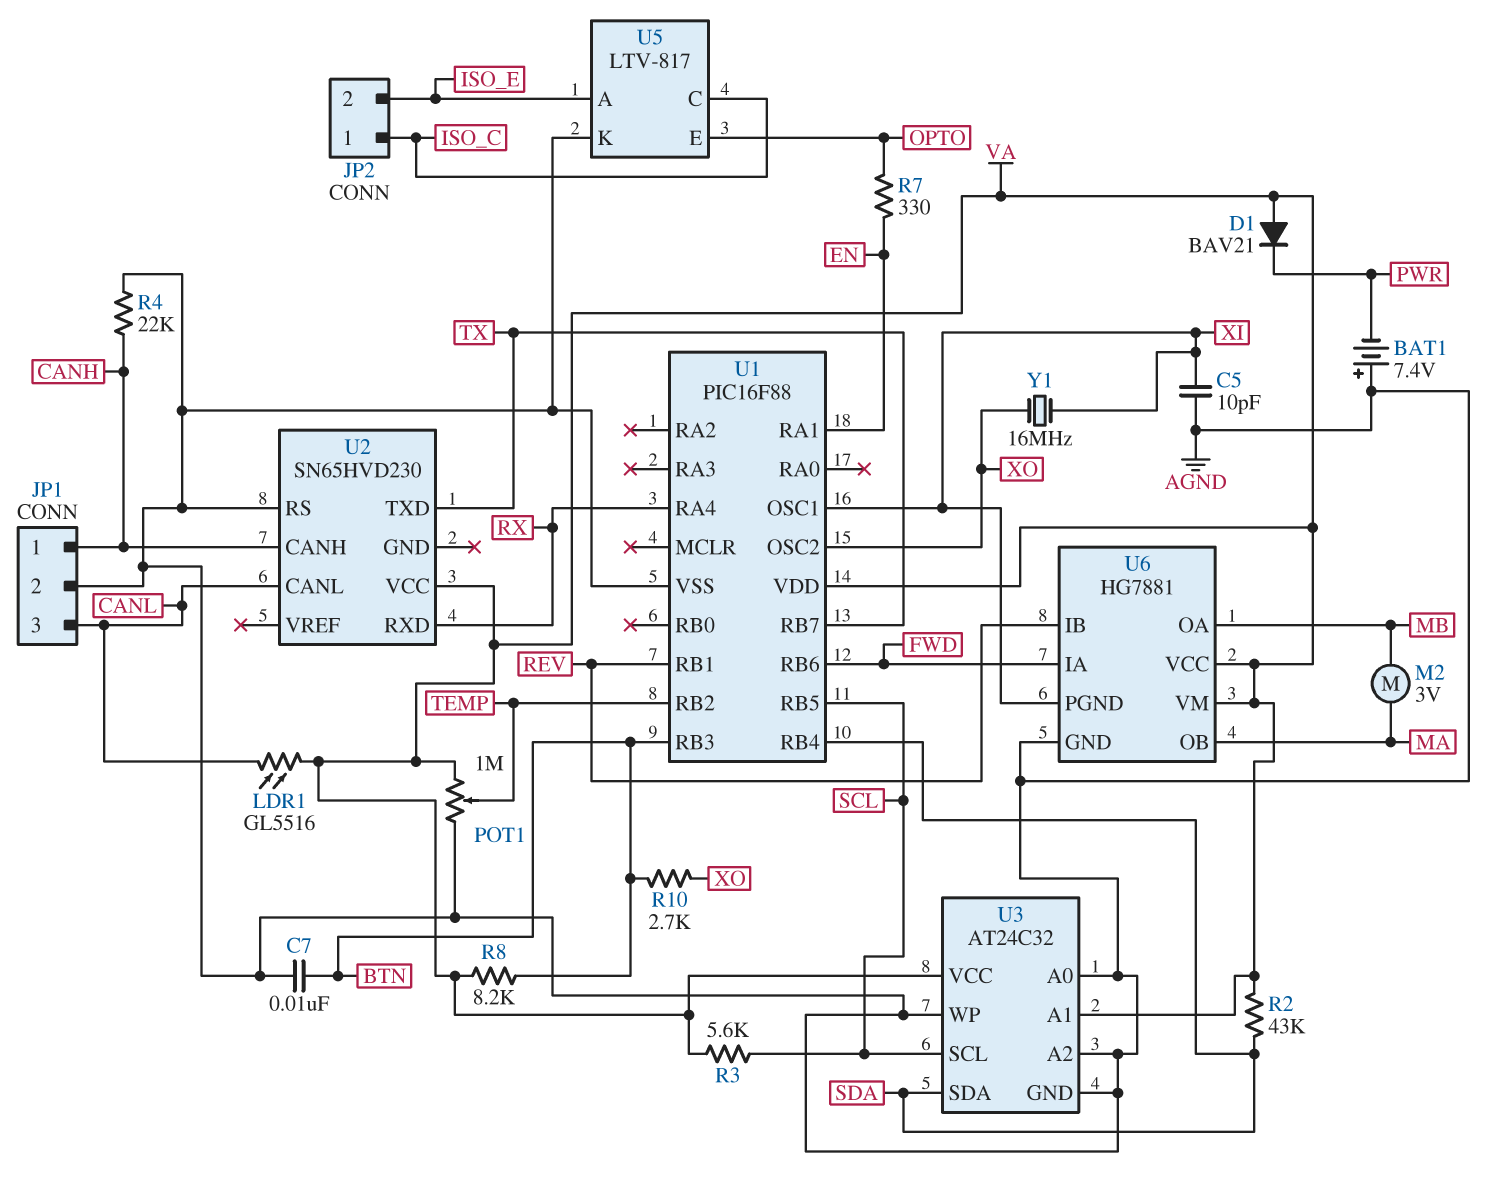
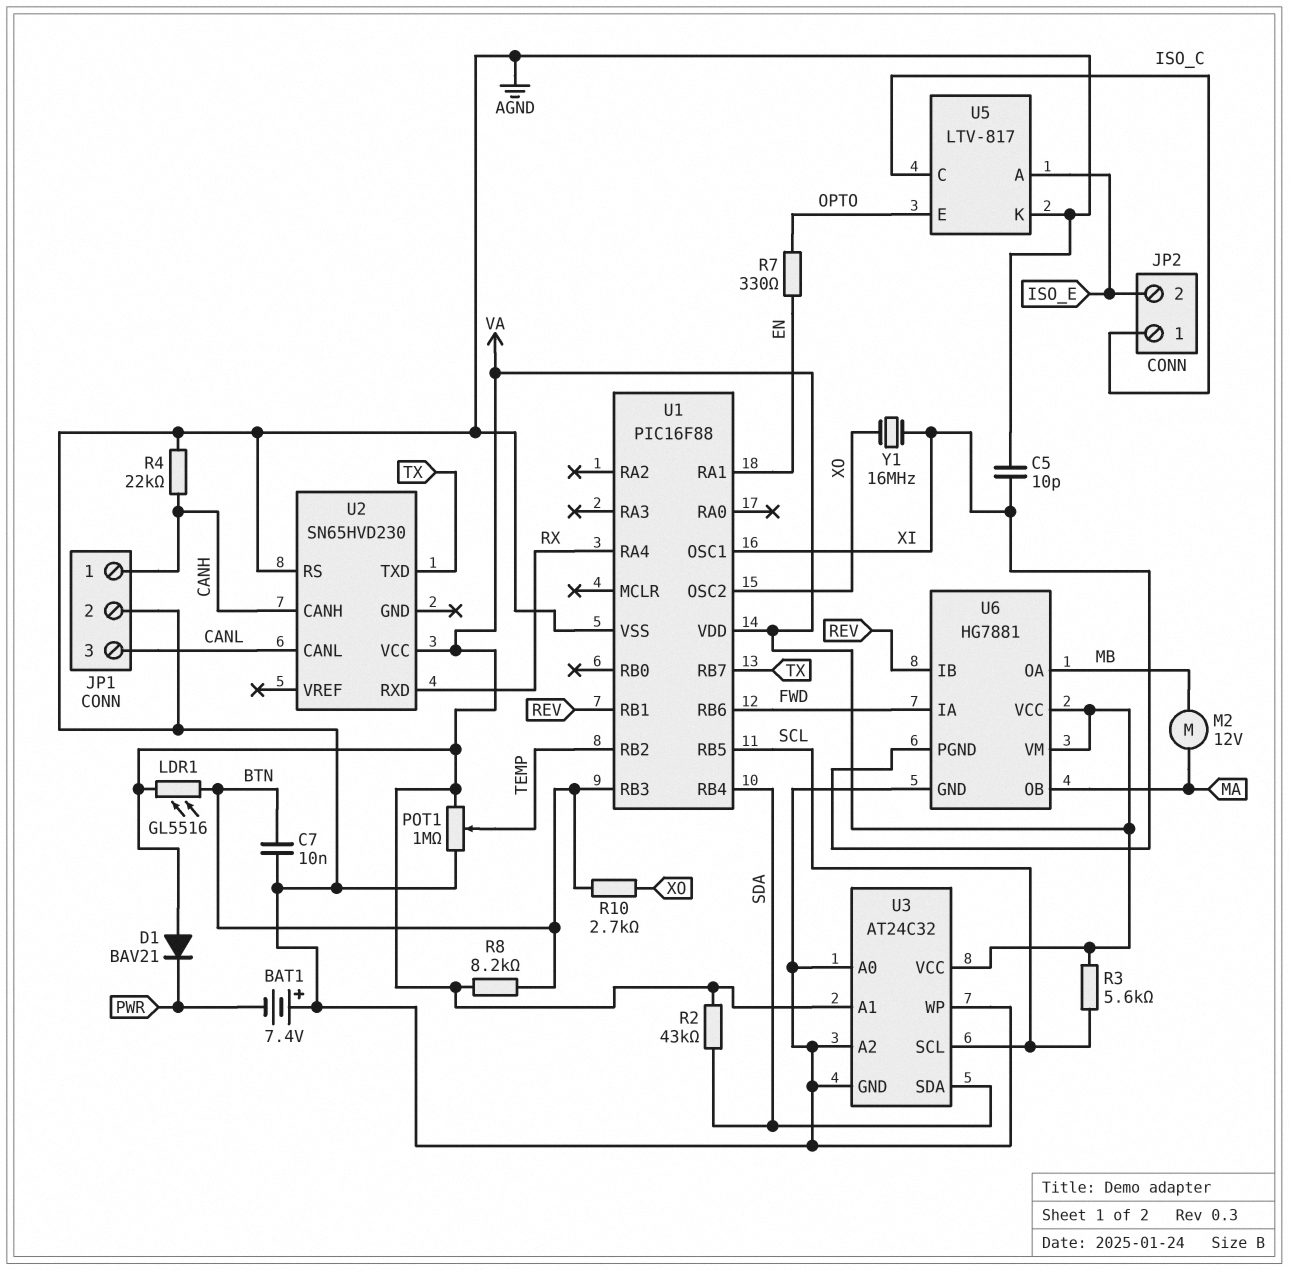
LDR1: GL5516 (CANL, VA) -> GL5516 (BTN, VA)
M2: motor 3V (MA, MB) -> motor 12V (MA, MB)

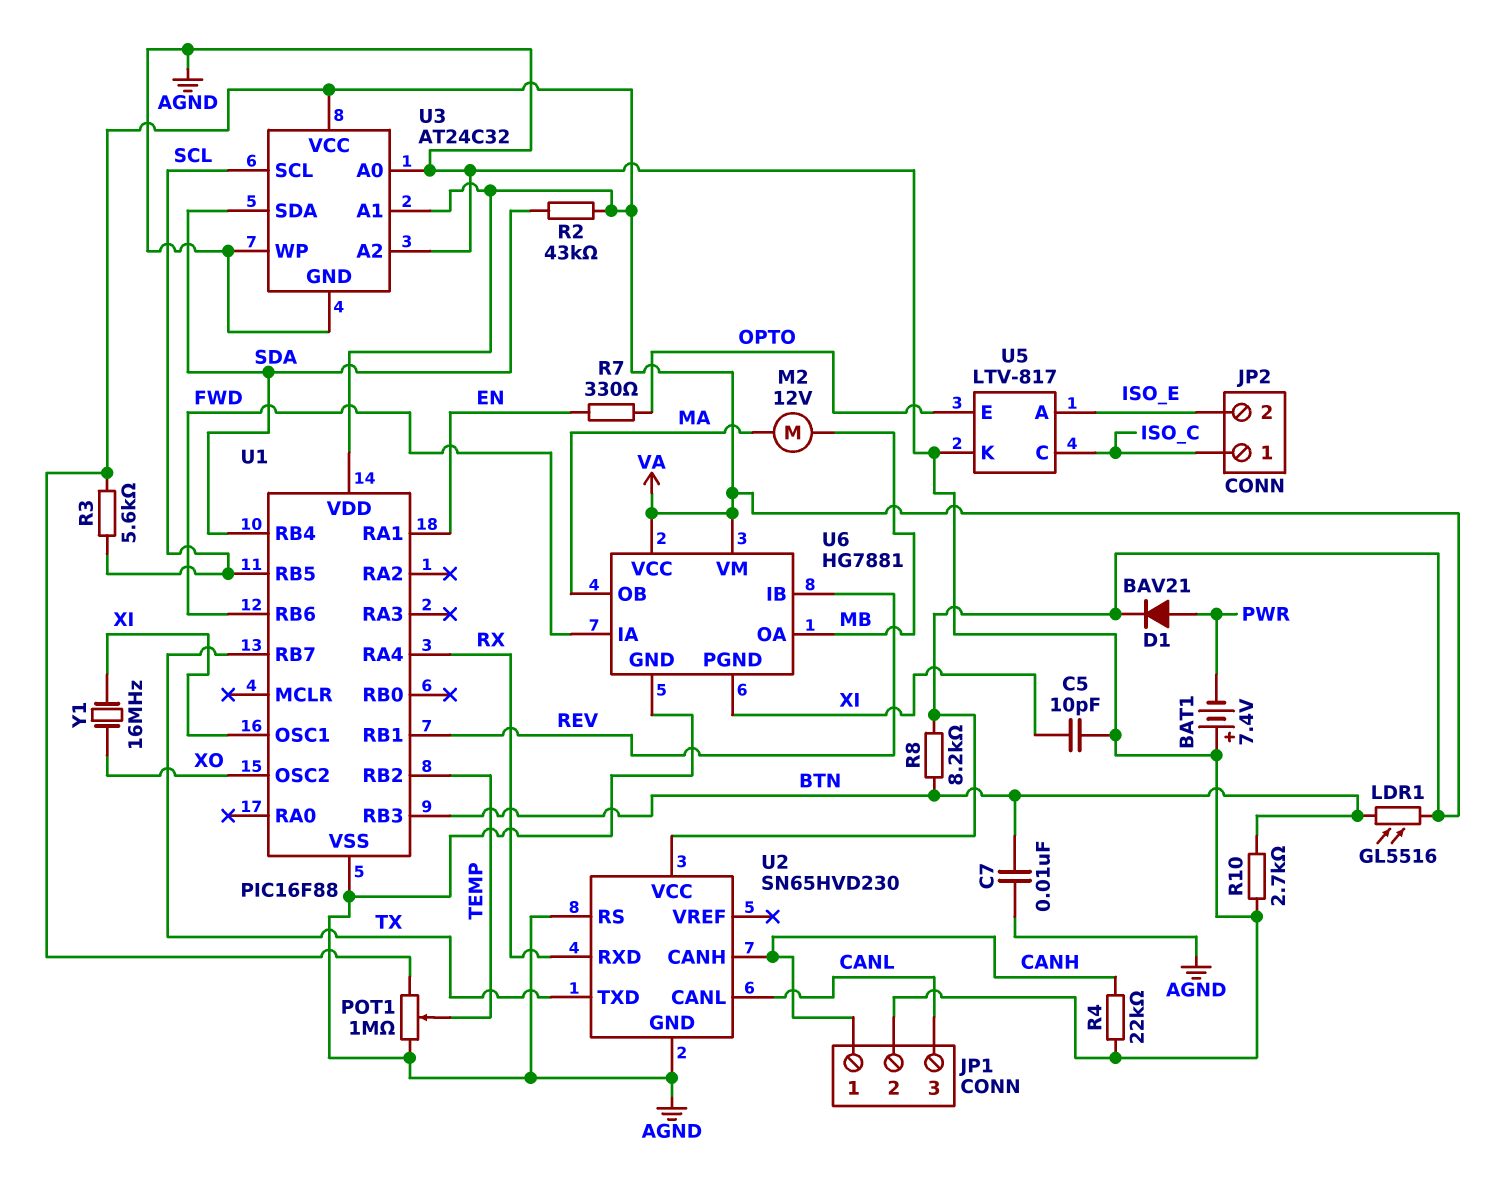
D1: diode BAV21 (A VA, K PWR) -> diode BAV21 (A PWR, K VA)
R10: 2.7k (BTN, XO) -> 2.7k (AGND, BTN)
U2 pin GND: none -> AGND

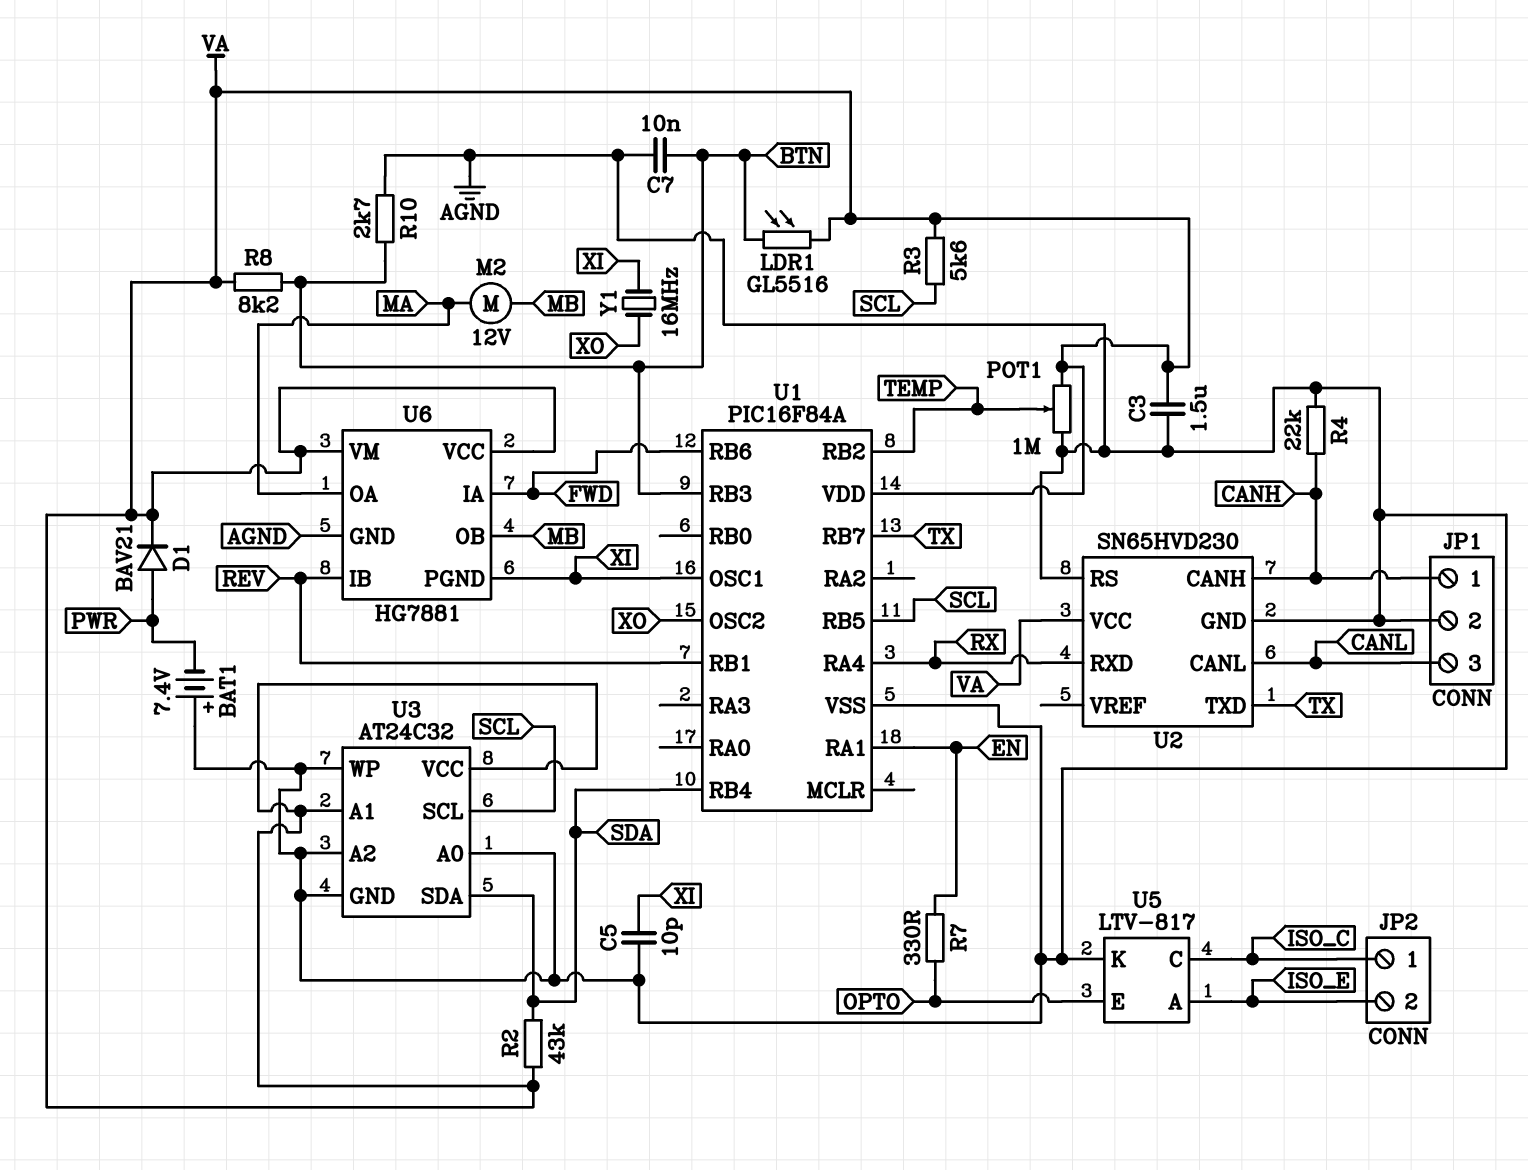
C3: none -> 1.5uF (AGND, VA)
U1: PIC16F88 -> PIC16F84A
U6 pin OA: MB -> MA
U6 pin OB: MA -> MB

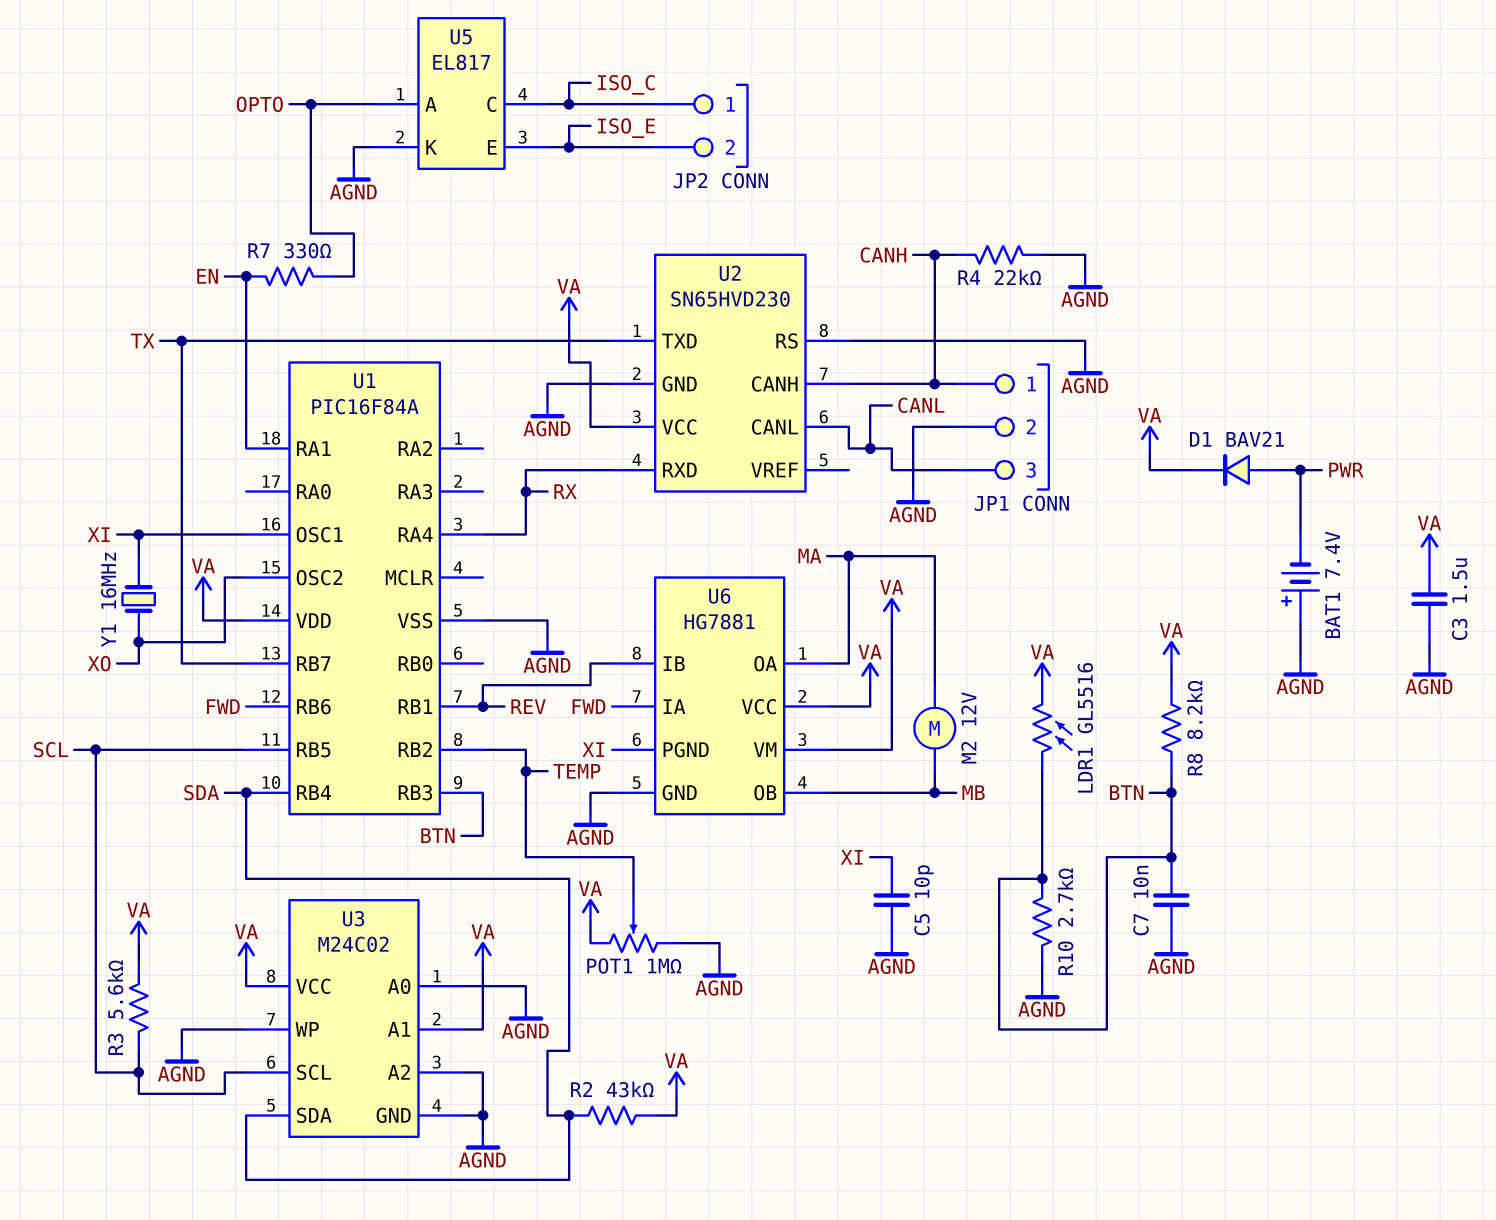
U3: AT24C32 -> M24C02
U5: LTV-817 -> EL817
U5 pin A: ISO_E -> OPTO
U5 pin E: OPTO -> ISO_E

